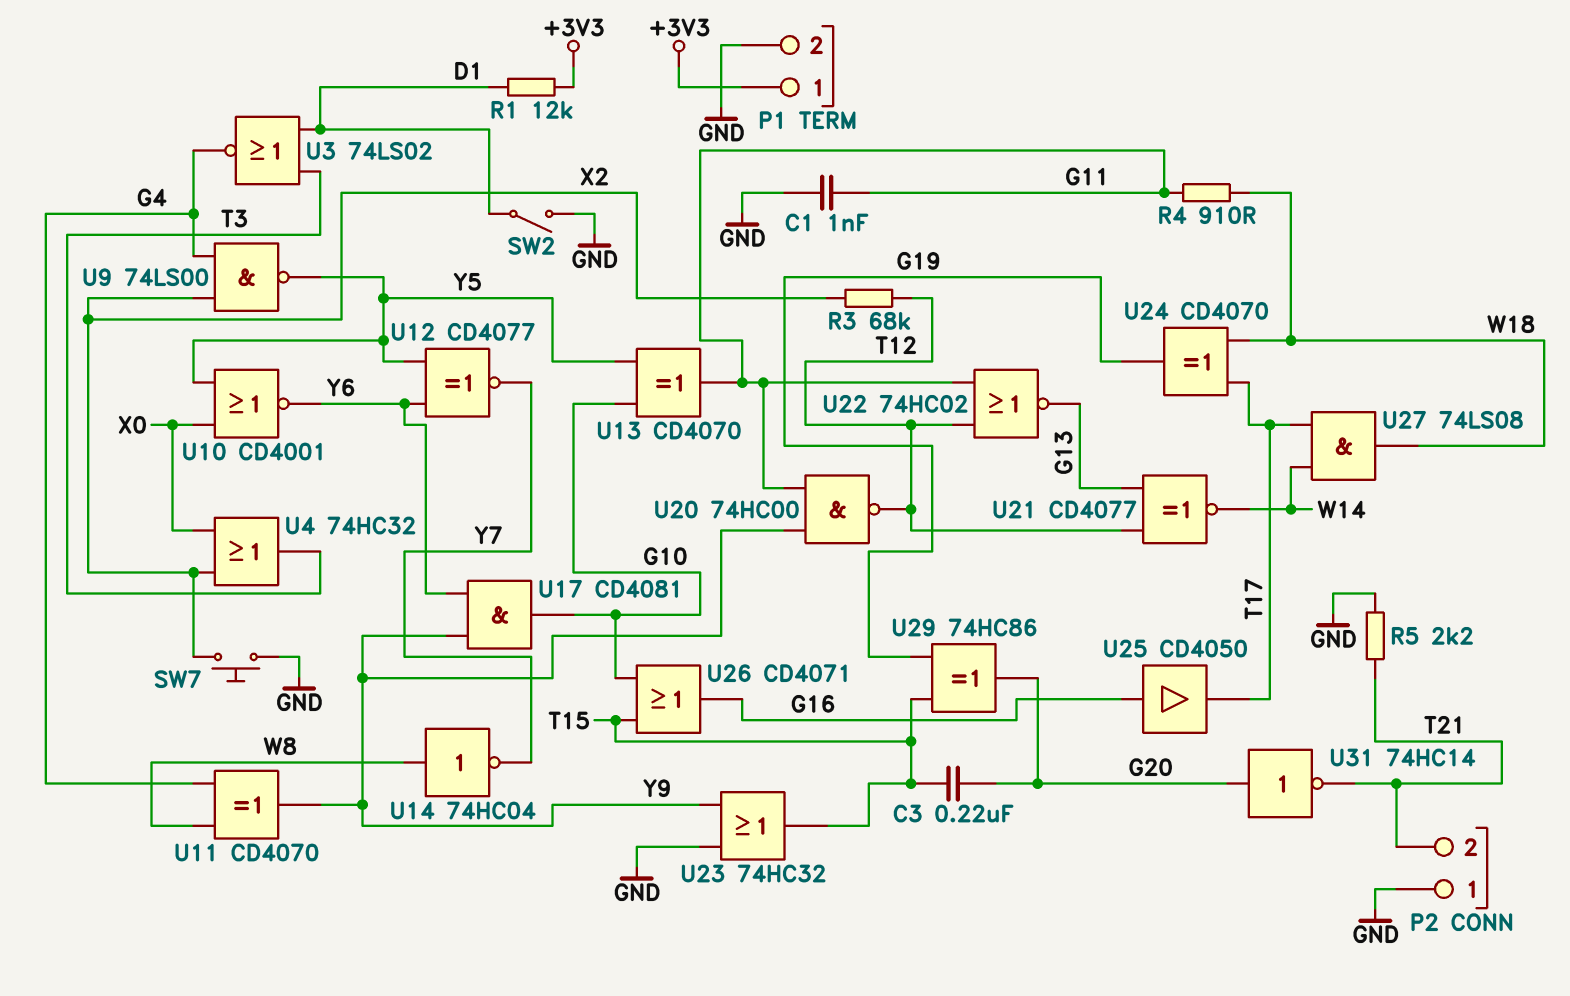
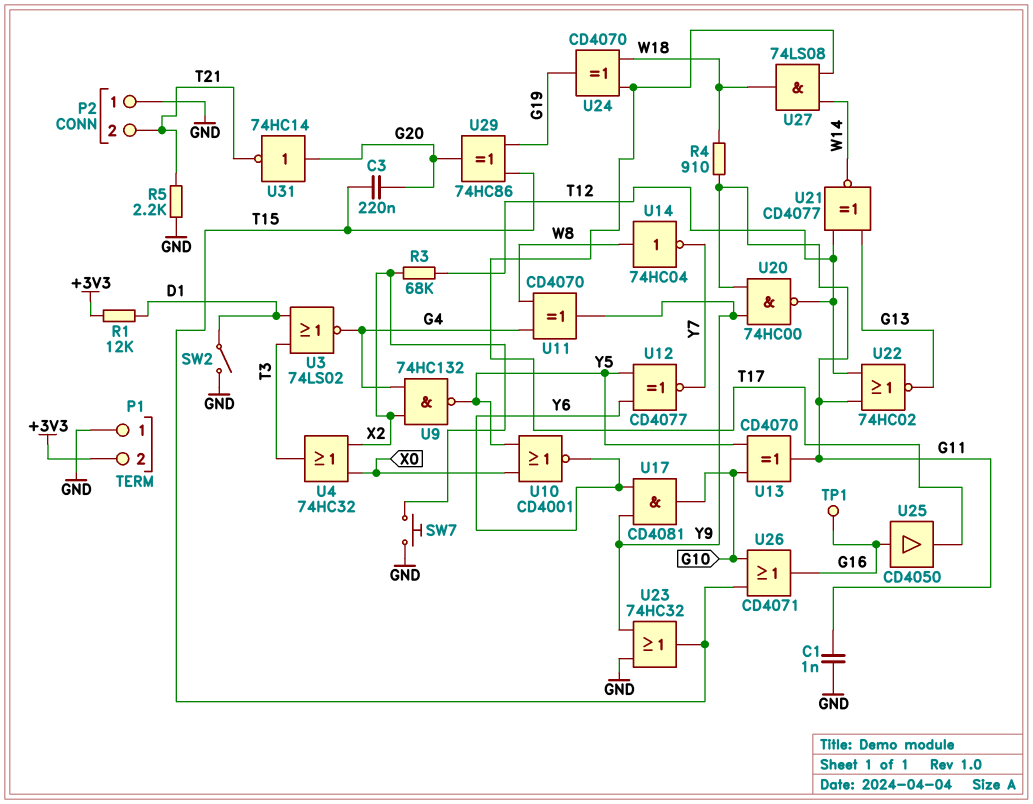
P1 pin 1: +3V3 -> GND
P1 pin 2: GND -> +3V3
TP1: none -> test point (G16)
U9: NAND 74LS00 (in G4, in X2, out Y5) -> NAND 74HC132 (in G4, in X2, out Y5)

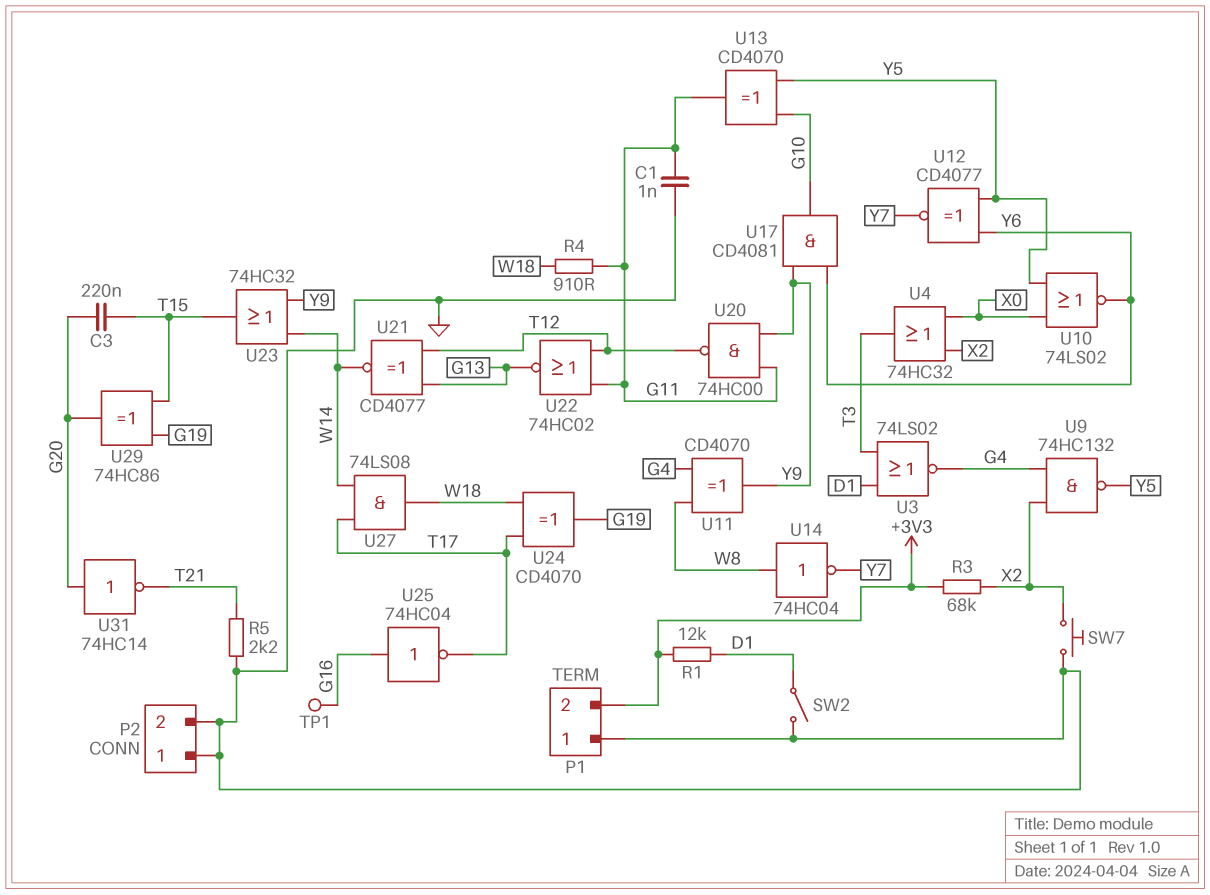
P2 pin 2: T21 -> GND
R3: 68k (T12, X2) -> 68k (+3V3, X2)
U10: NOR CD4001 (in X0, in Y5, out Y6) -> NOR 74LS02 (in X0, in Y5, out Y6)
U23: OR 74HC32 (in GND, in Y9, out T15) -> OR 74HC32 (in W14, in Y9, out T15)
U25: buffer CD4050 (in G16, out T17) -> NOT 74HC04 (in G16, out T17)
U26: OR CD4071 (in G10, in T15, out G16) -> none

